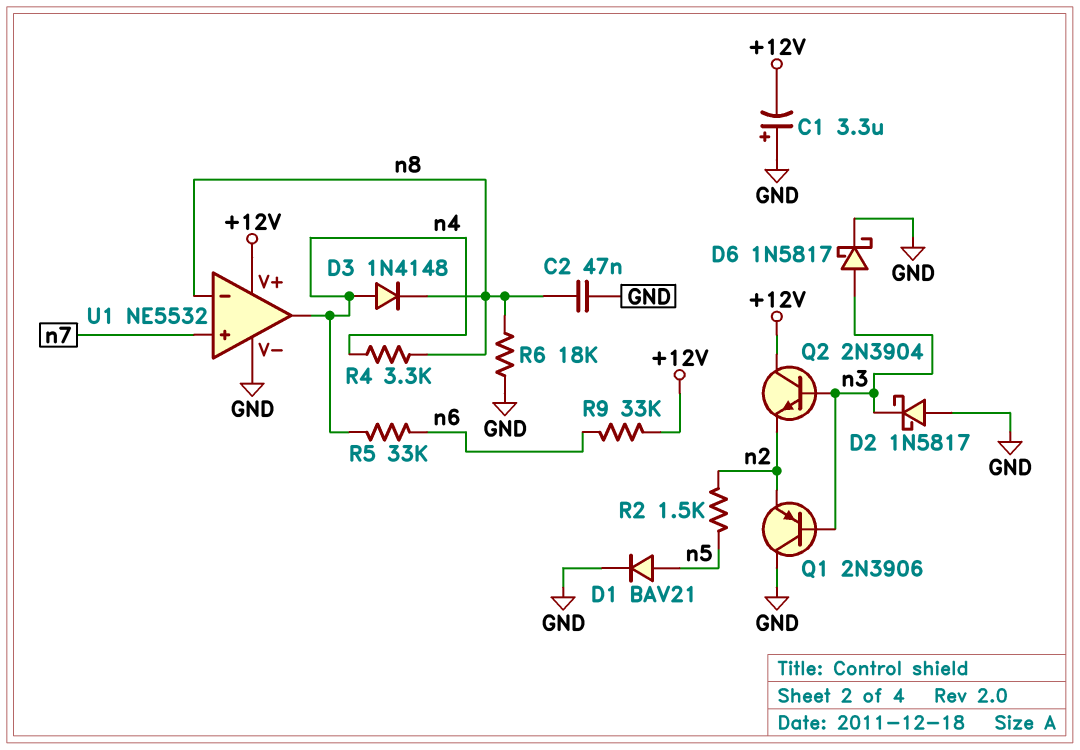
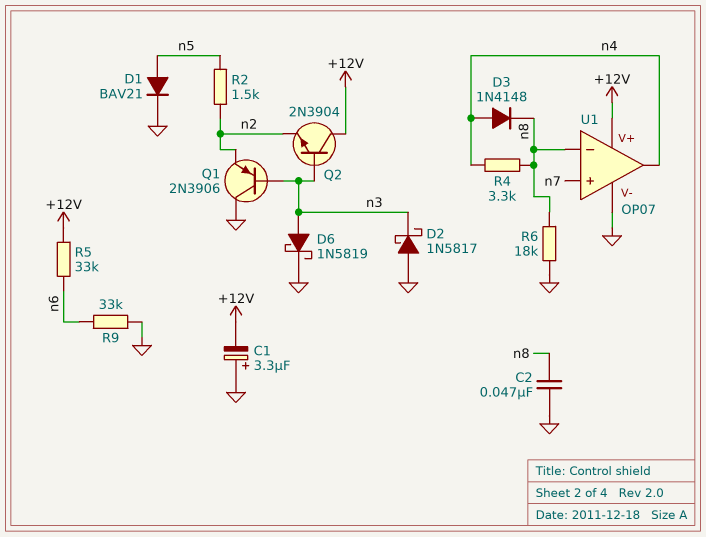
D6: schottky 1N5817 (A n3, K GND) -> schottky 1N5819 (A n3, K GND)
R5: 33k (n4, n6) -> 33k (+12V, n6)
R9: 33k (+12V, n6) -> 33k (GND, n6)
U1: NE5532 -> OP07

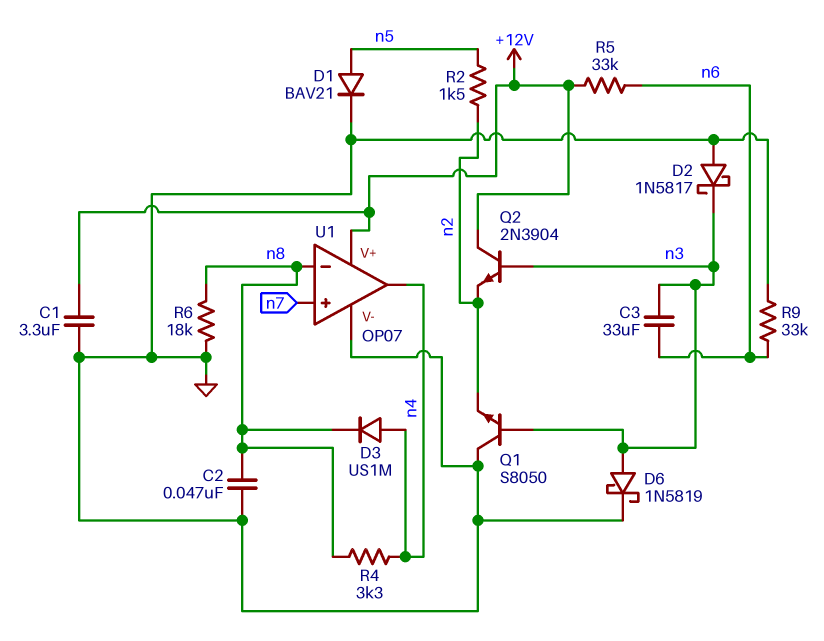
C1: 3.3uF (plus GND, minus +12V) -> 3.3uF (+12V, GND)
C3: none -> 33uF (n3, n6)
D3: diode 1N4148 (A n4, K n8) -> diode US1M (A n4, K n8)
Q1: PNP 2N3906 (B n3, C GND, E n2) -> NPN S8050 (B n3, C GND, E n2)

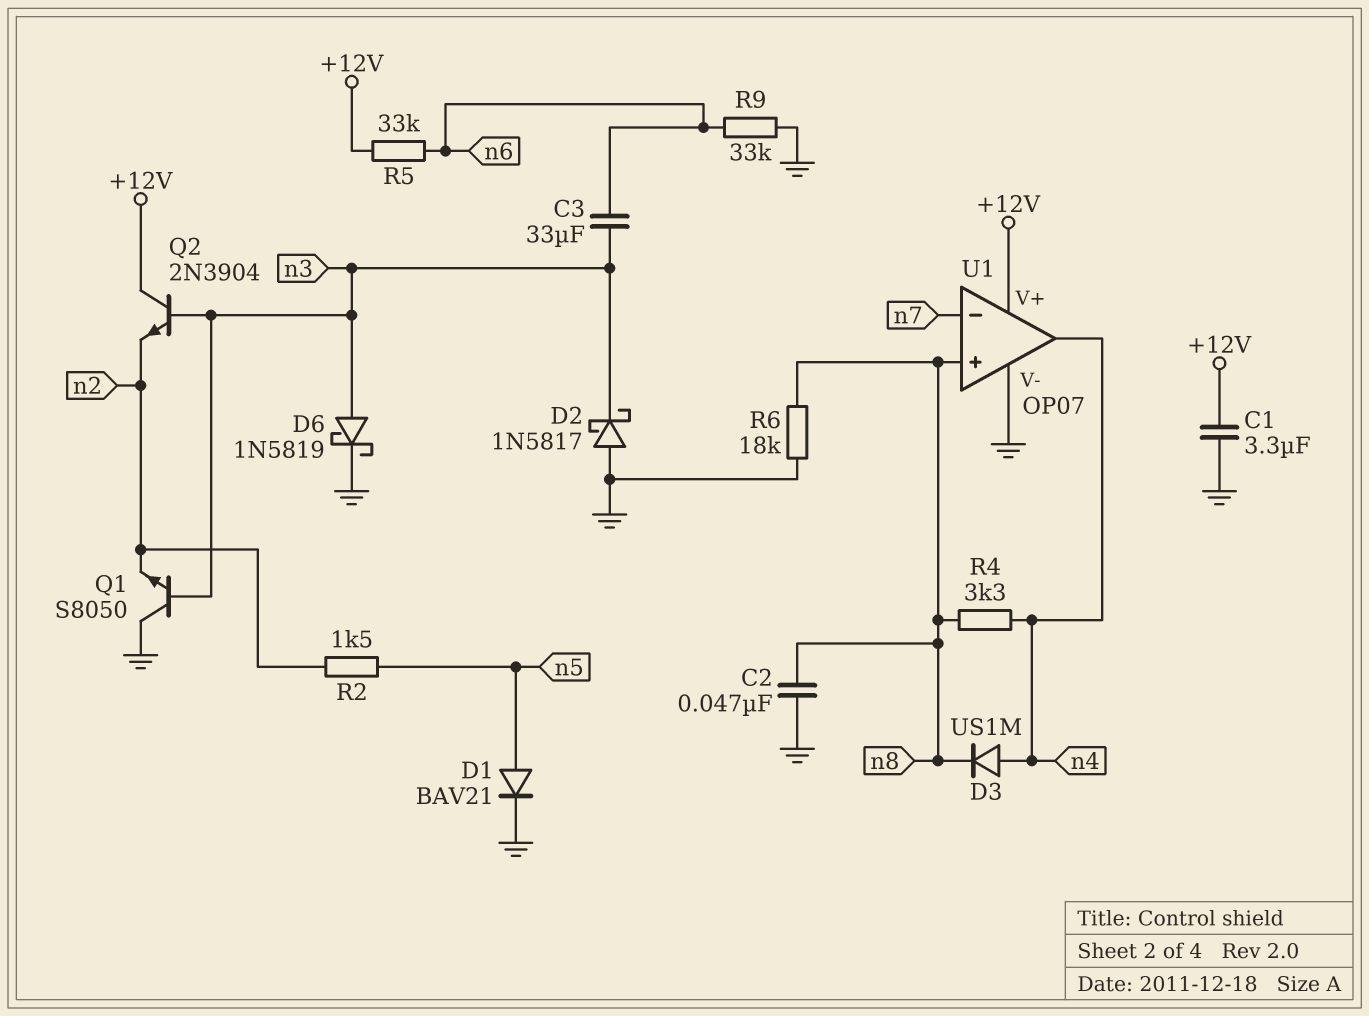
U1 pin in+: n7 -> n8
U1 pin in-: n8 -> n7

